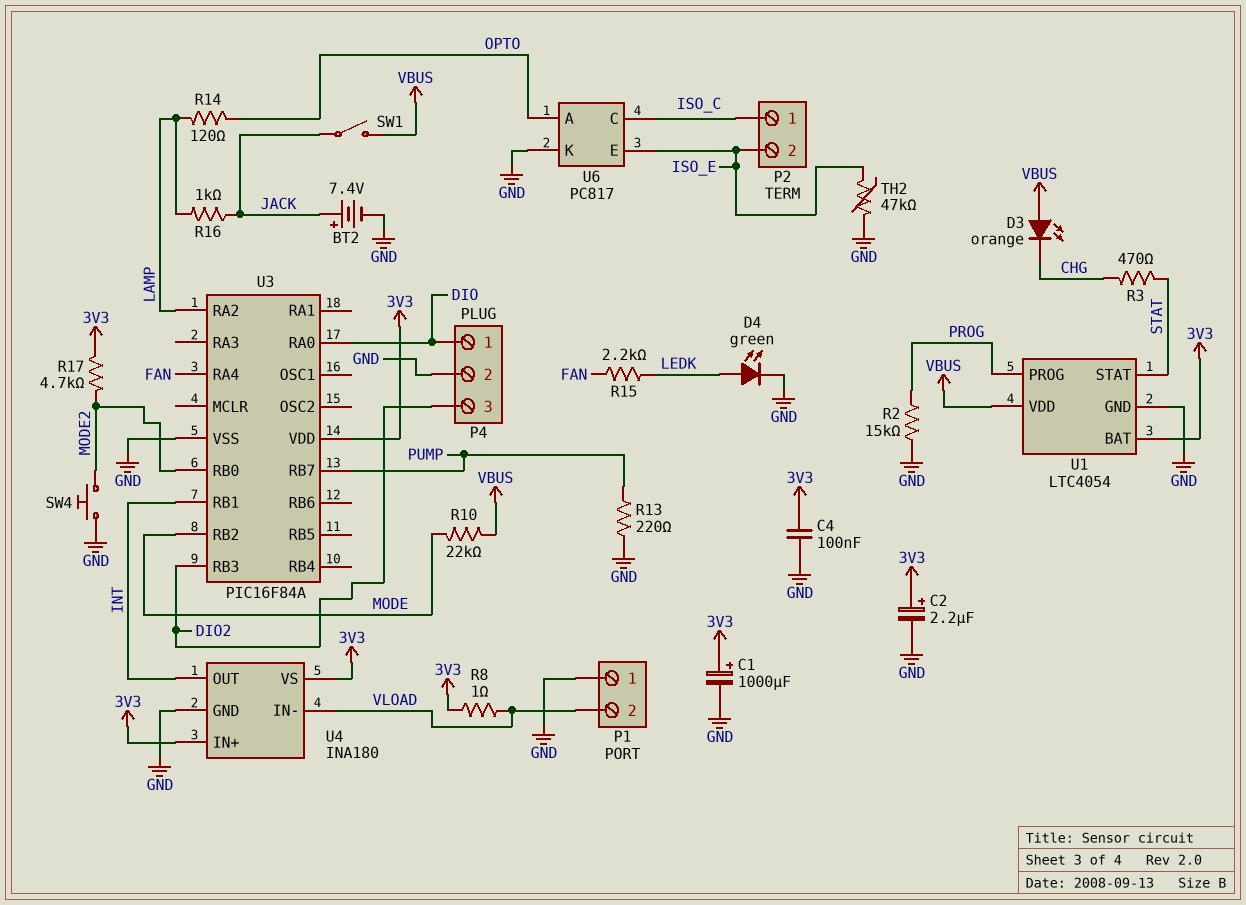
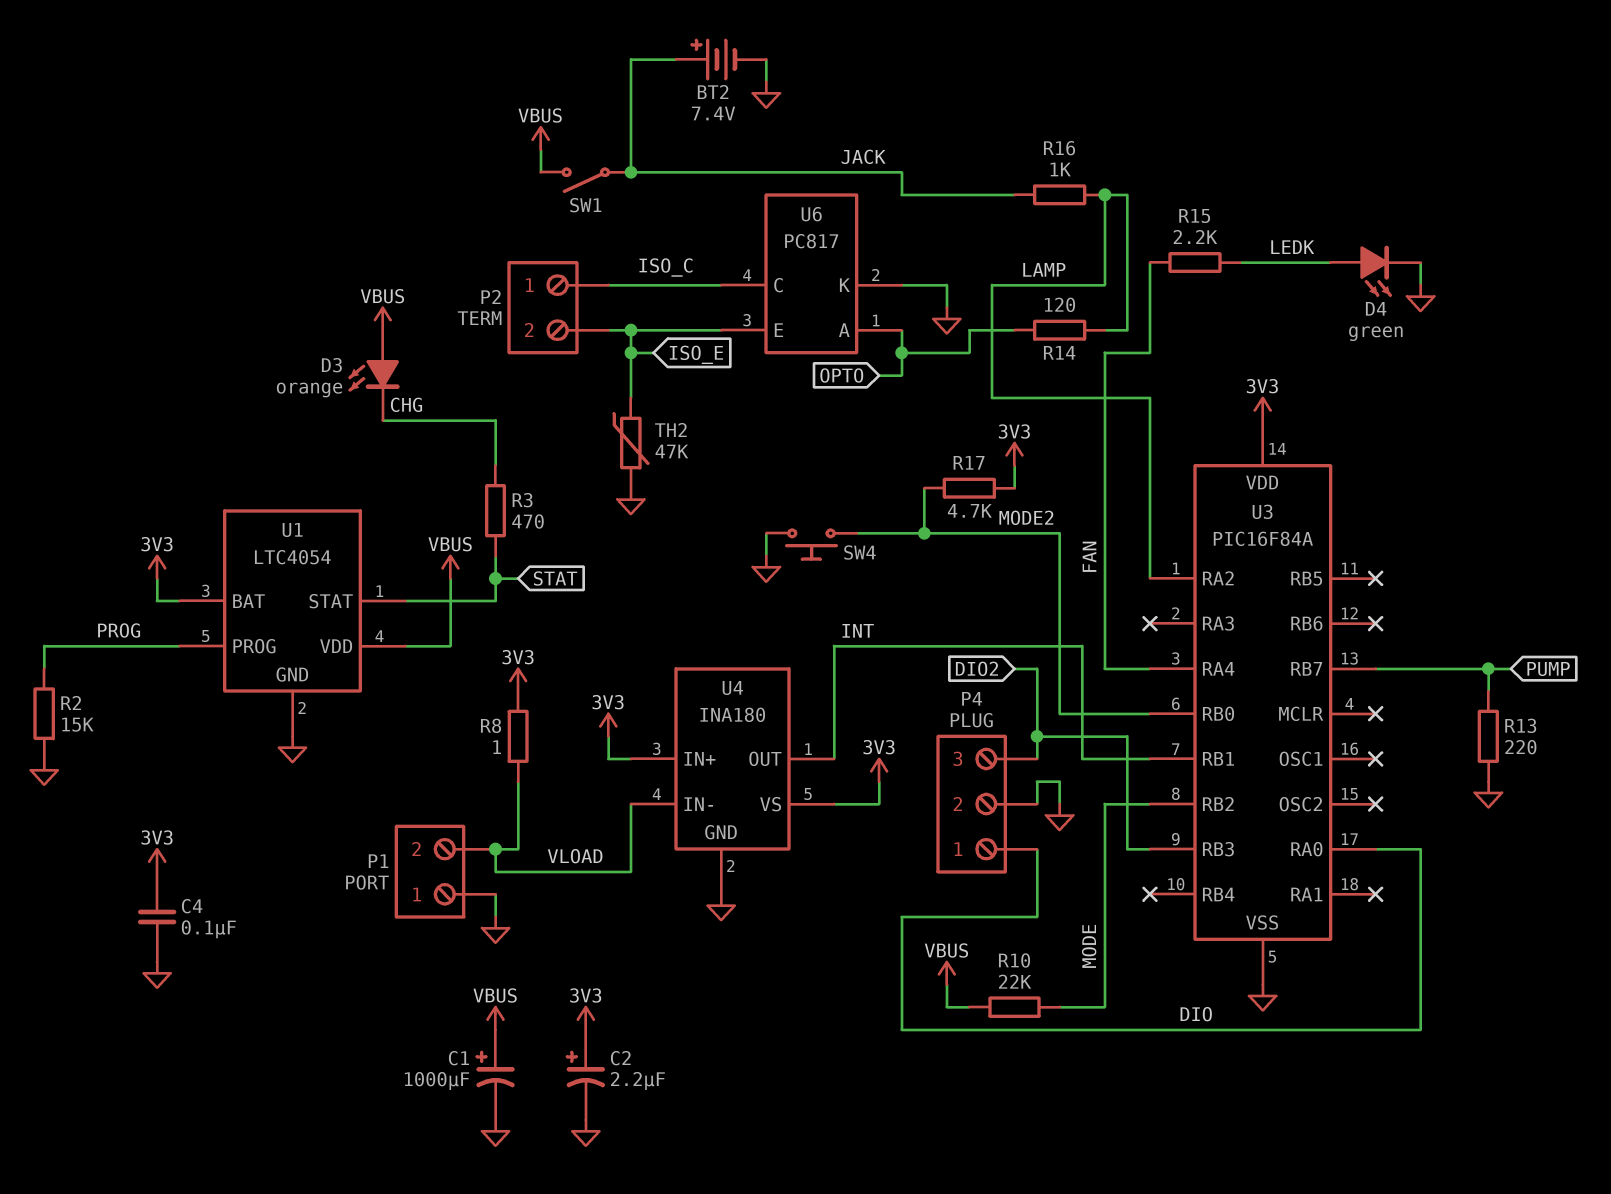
C1: 1000uF (plus 3V3, minus GND) -> 1000uF (plus VBUS, minus GND)

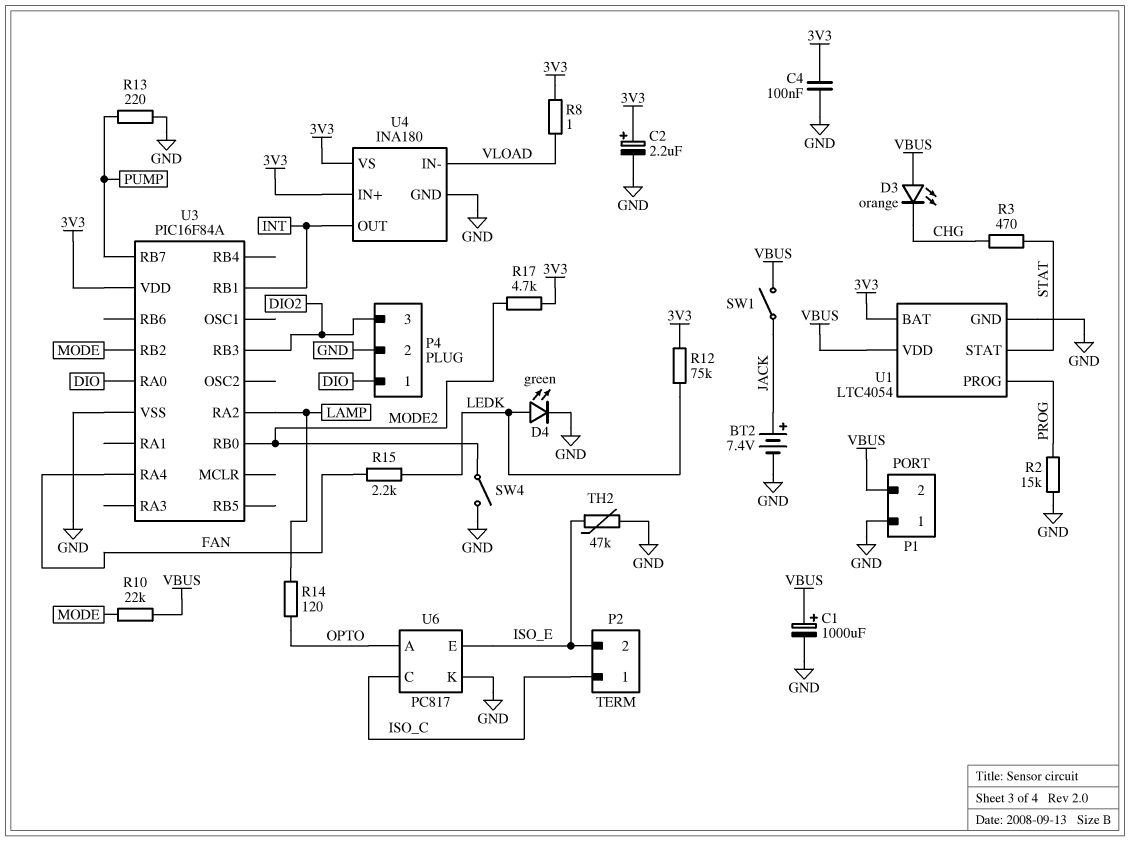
P1 pin 2: VLOAD -> VBUS
R12: none -> 75k (3V3, LEDK)
R16: 1k (JACK, LAMP) -> none
SW4: button (GND, MODE2) -> switch (GND, MODE2)

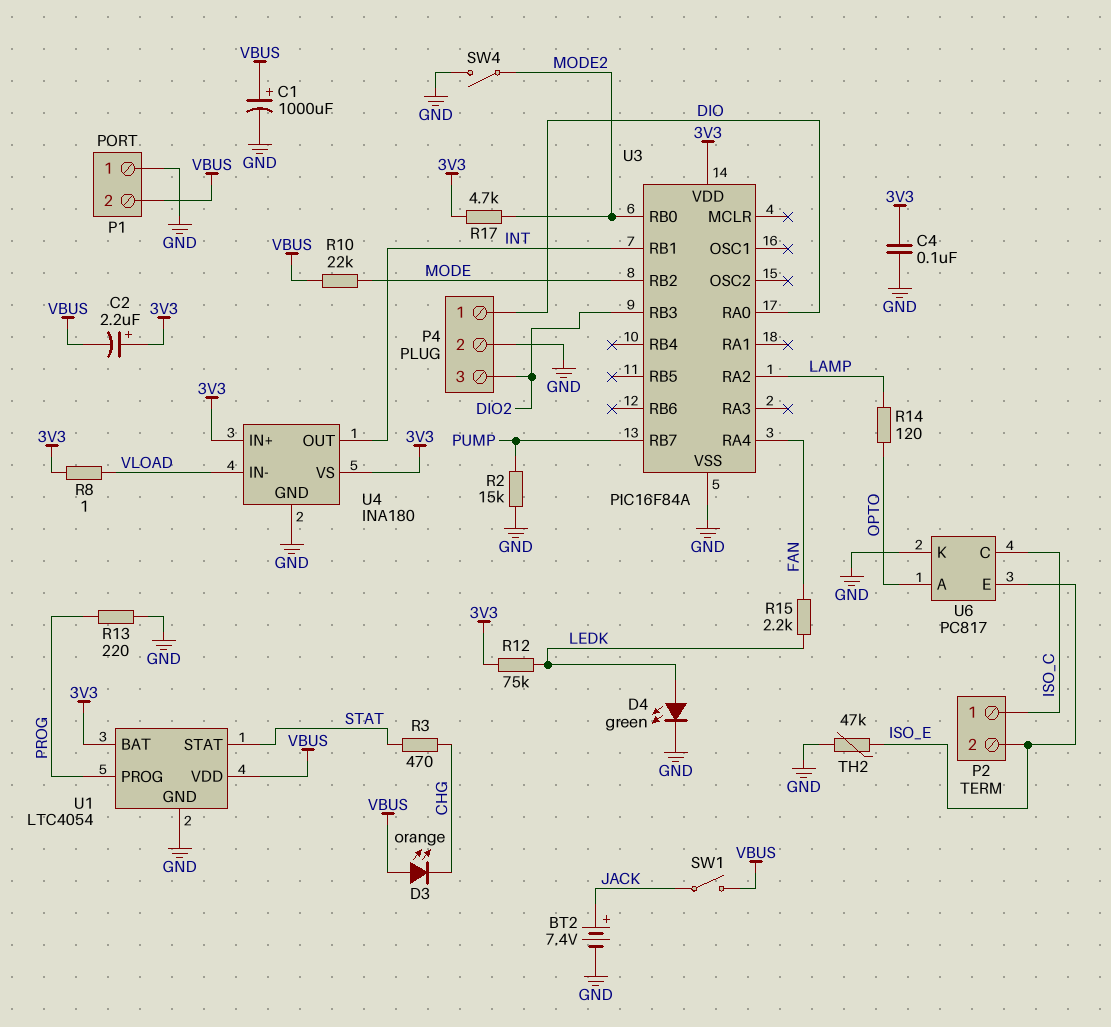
C2: 2.2uF (plus 3V3, minus GND) -> 2.2uF (plus 3V3, minus VBUS)
R2: 15k (GND, PROG) -> 15k (GND, PUMP)
R13: 220 (GND, PUMP) -> 220 (GND, PROG)

